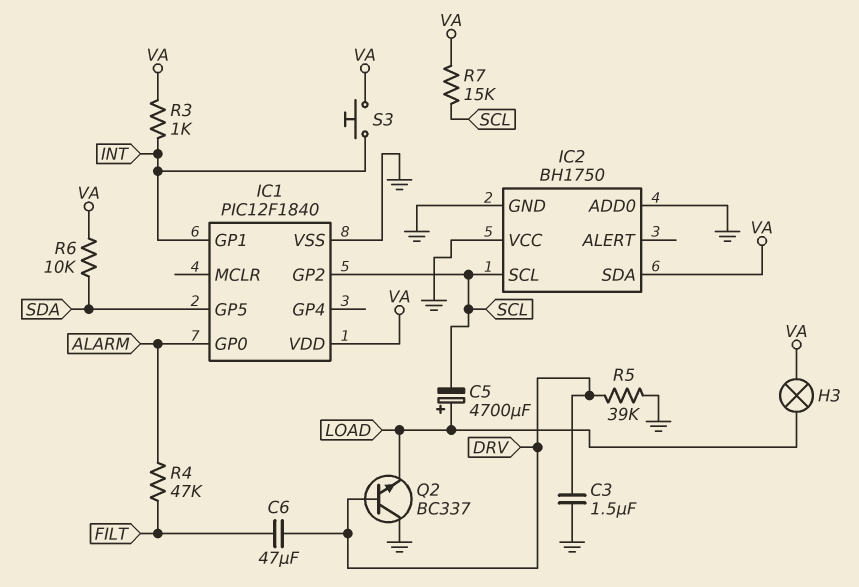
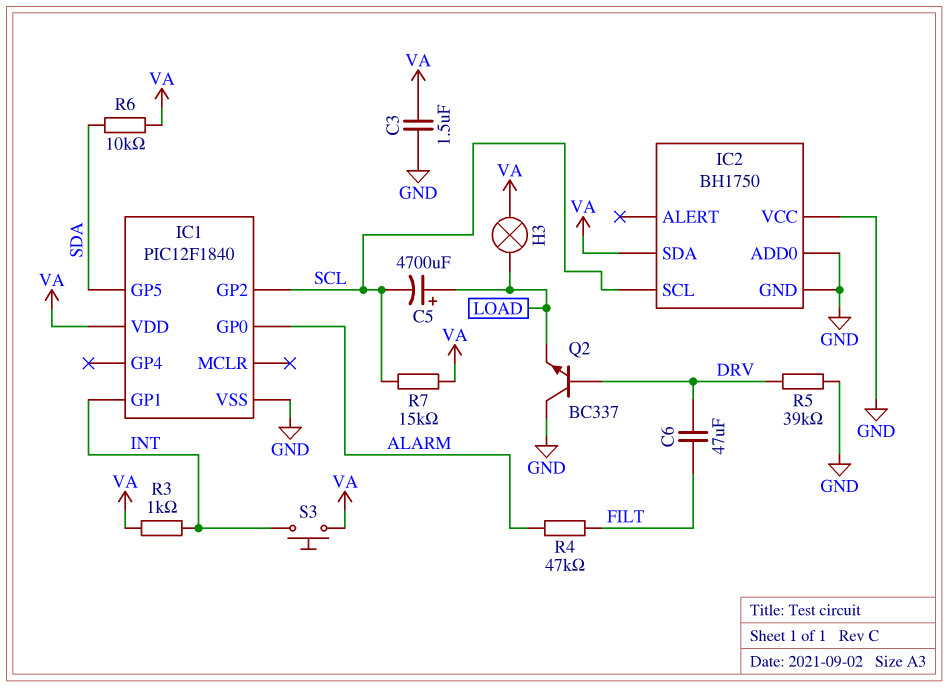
C3: 1.5uF (DRV, GND) -> 1.5uF (GND, VA)

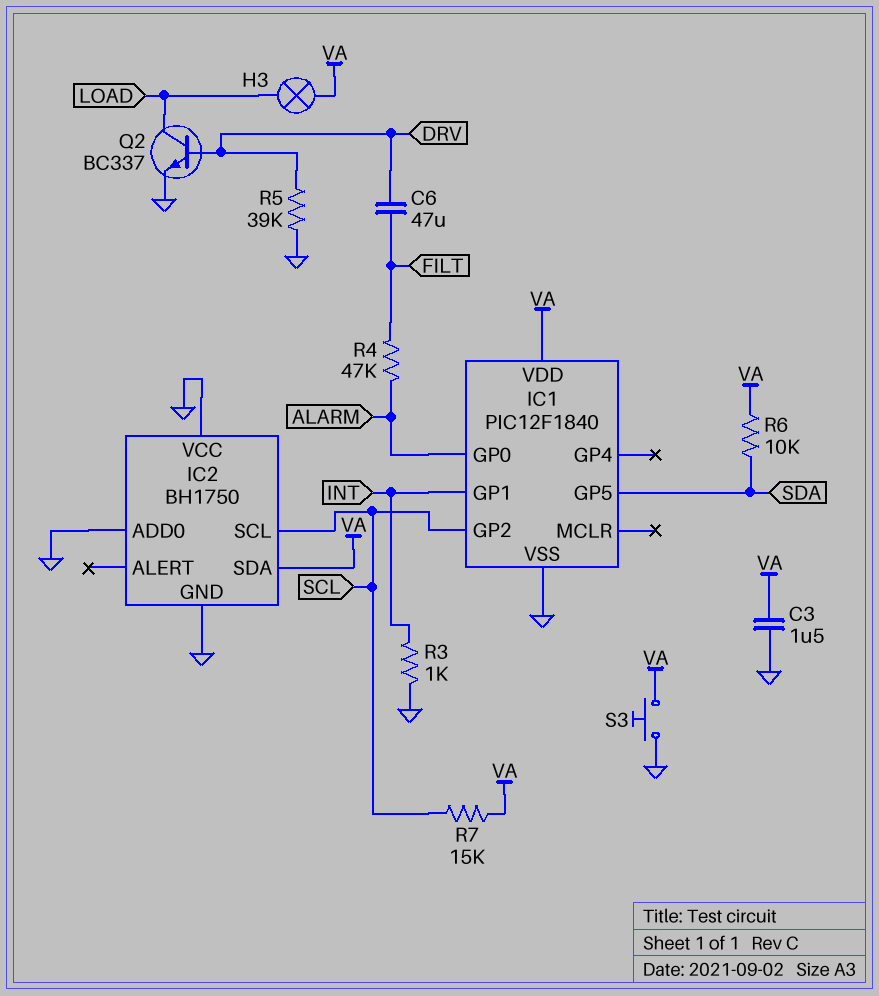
C5: 4700uF (plus LOAD, minus SCL) -> none
Q2: NPN BC337 (B DRV, C GND, E LOAD) -> NPN BC337 (B DRV, C LOAD, E GND)
R3: 1k (INT, VA) -> 1k (GND, INT)
S3: button (INT, VA) -> button (GND, VA)

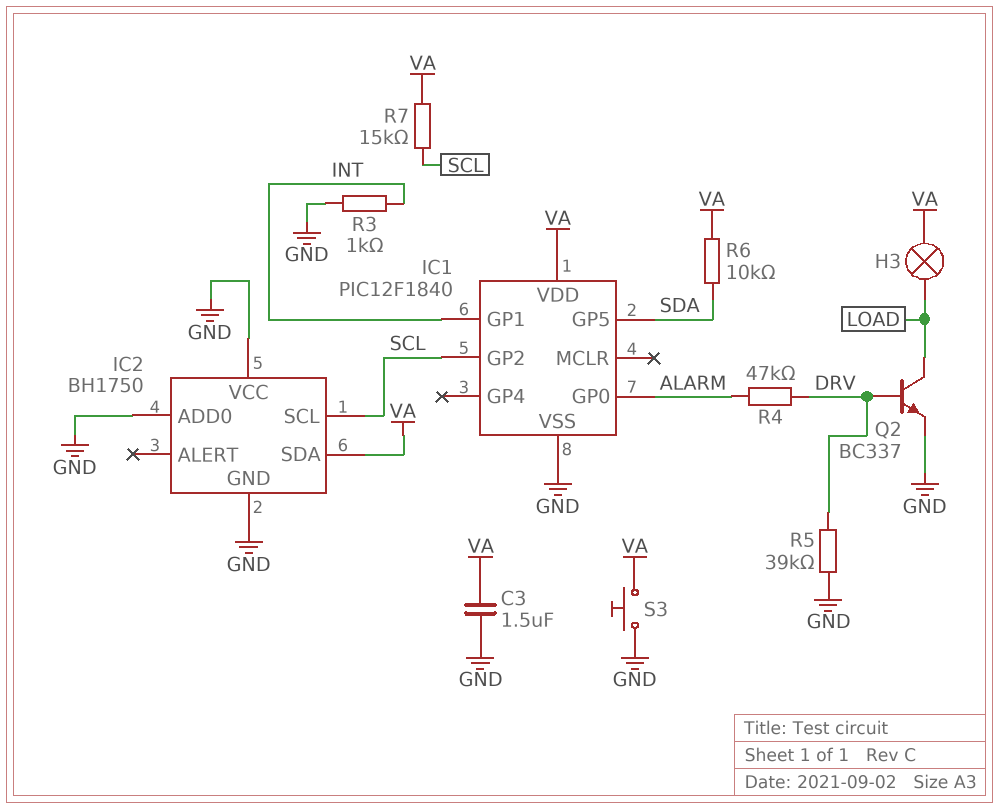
C6: 47uF (DRV, FILT) -> none
R4: 47k (ALARM, FILT) -> 47k (ALARM, DRV)

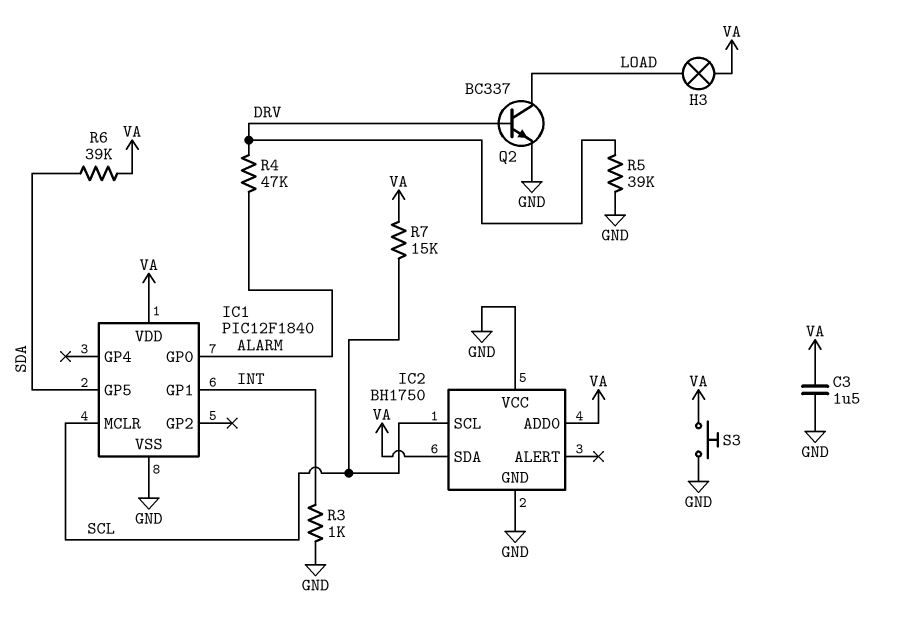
IC1 pin GP2: SCL -> none
IC1 pin MCLR: none -> SCL
IC2 pin ADD0: GND -> VA
R6: 10k (SDA, VA) -> 39k (SDA, VA)

